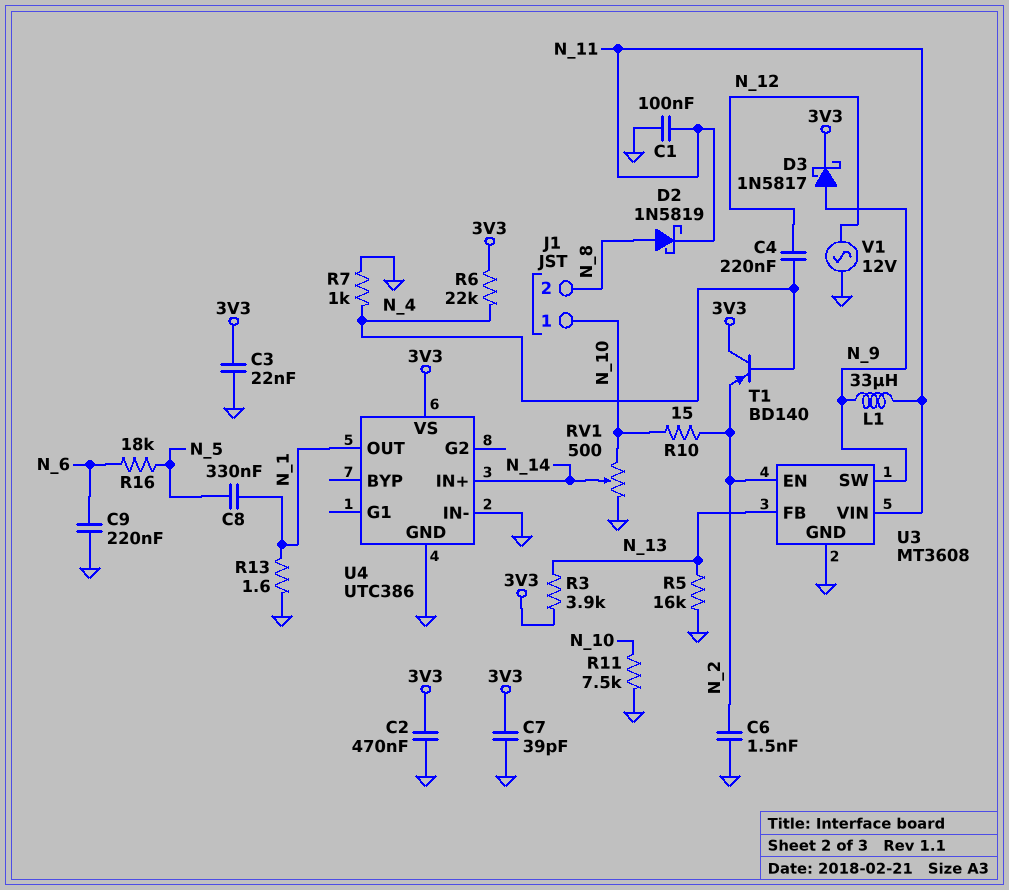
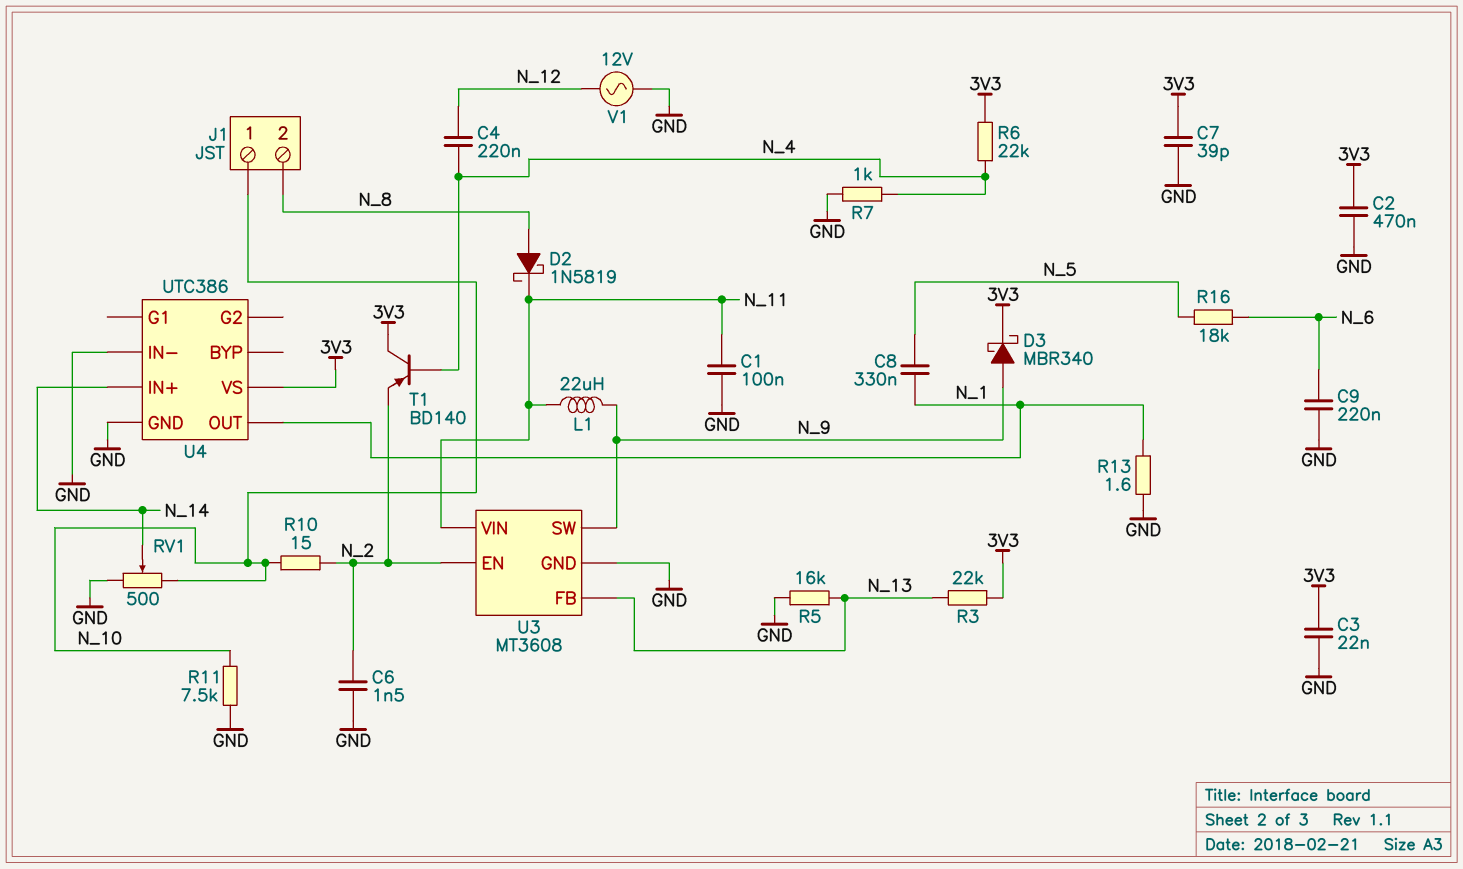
D3: schottky 1N5817 (A N_9, K 3V3) -> schottky MBR340 (A N_9, K 3V3)
L1: 33uH (N_9, N_11) -> 22uH (N_9, N_11)
R3: 3.9k (3V3, N_13) -> 22k (3V3, N_13)

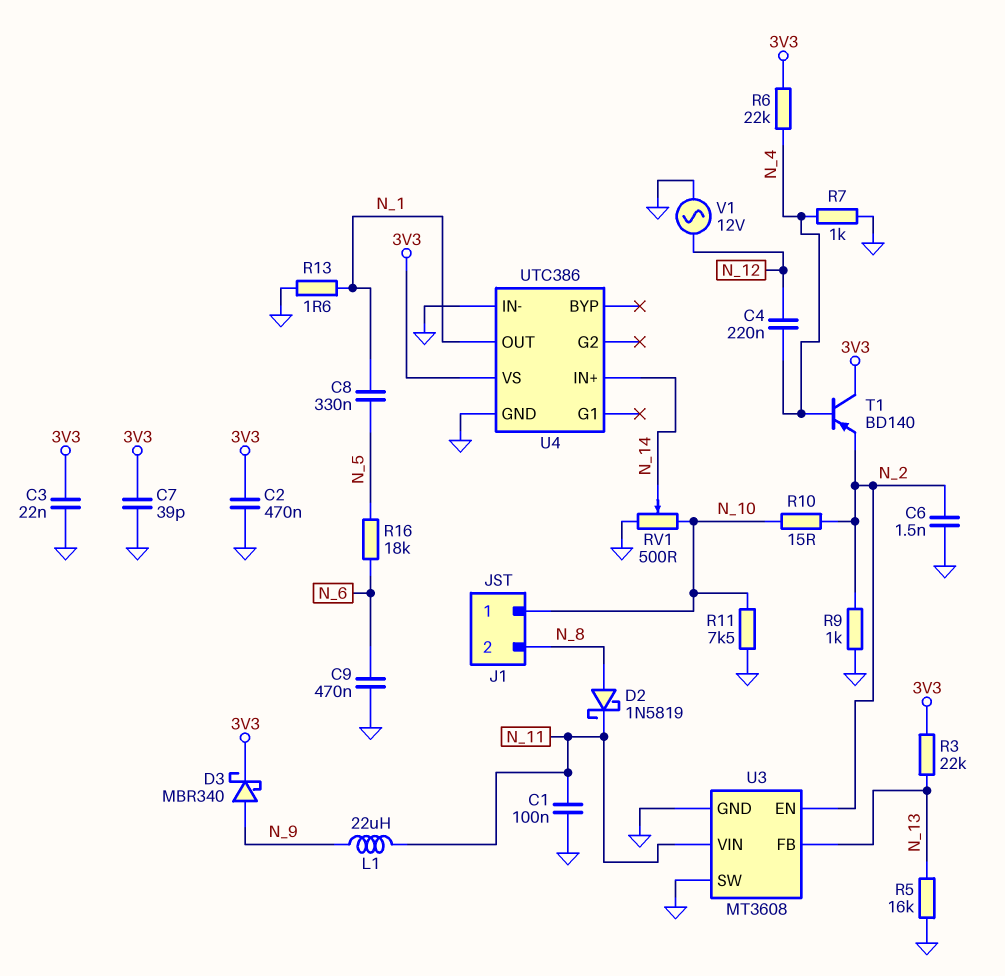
C9: 220nF (GND, N_6) -> 470nF (GND, N_6)
R9: none -> 1k (GND, N_2)
U3 pin SW: N_9 -> GND

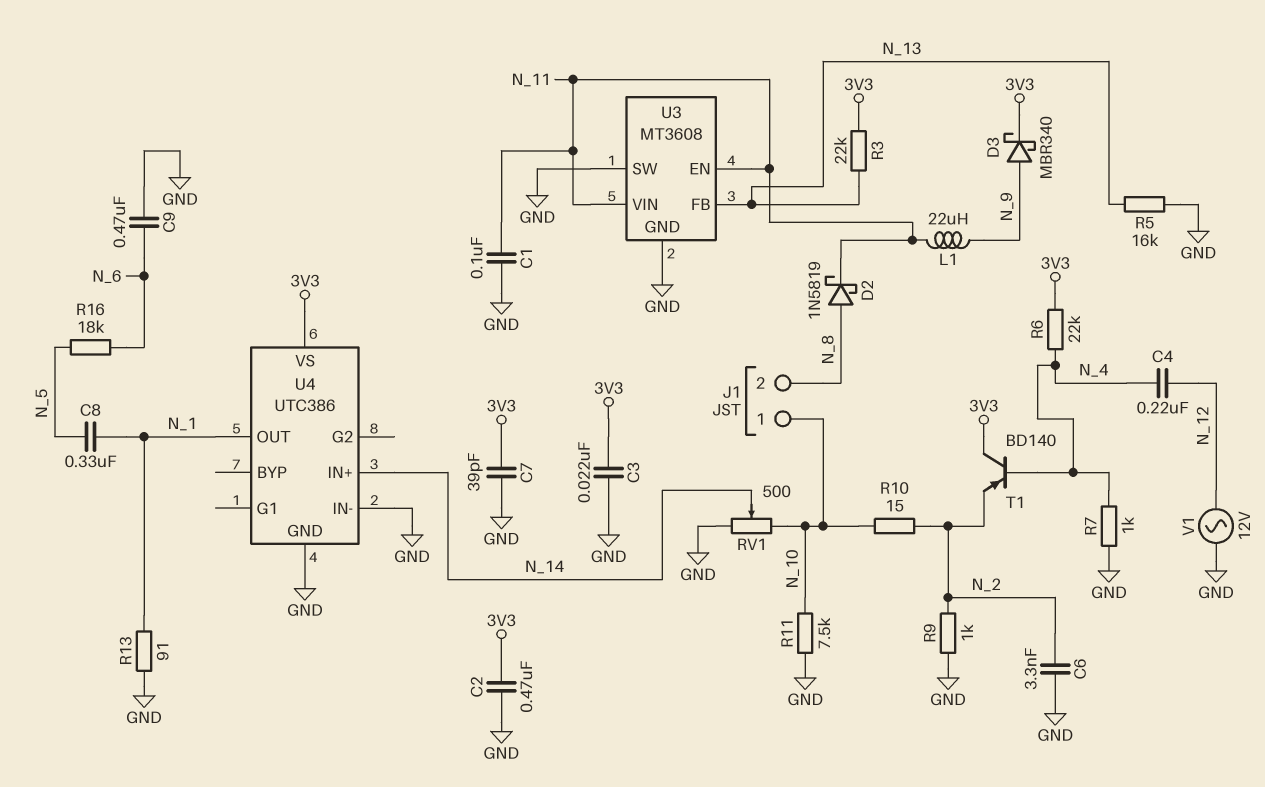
C6: 1.5nF (GND, N_2) -> 3.3nF (GND, N_2)
R13: 1.6 (GND, N_1) -> 91 (GND, N_1)
U3 pin EN: N_2 -> N_11

